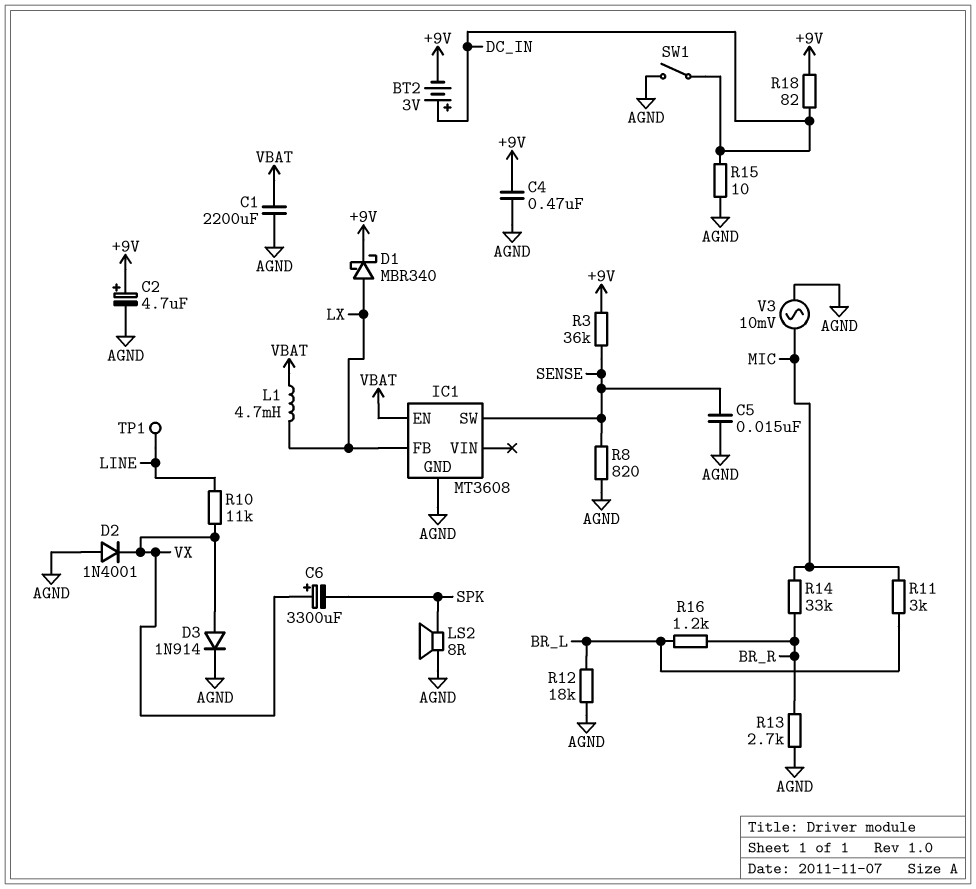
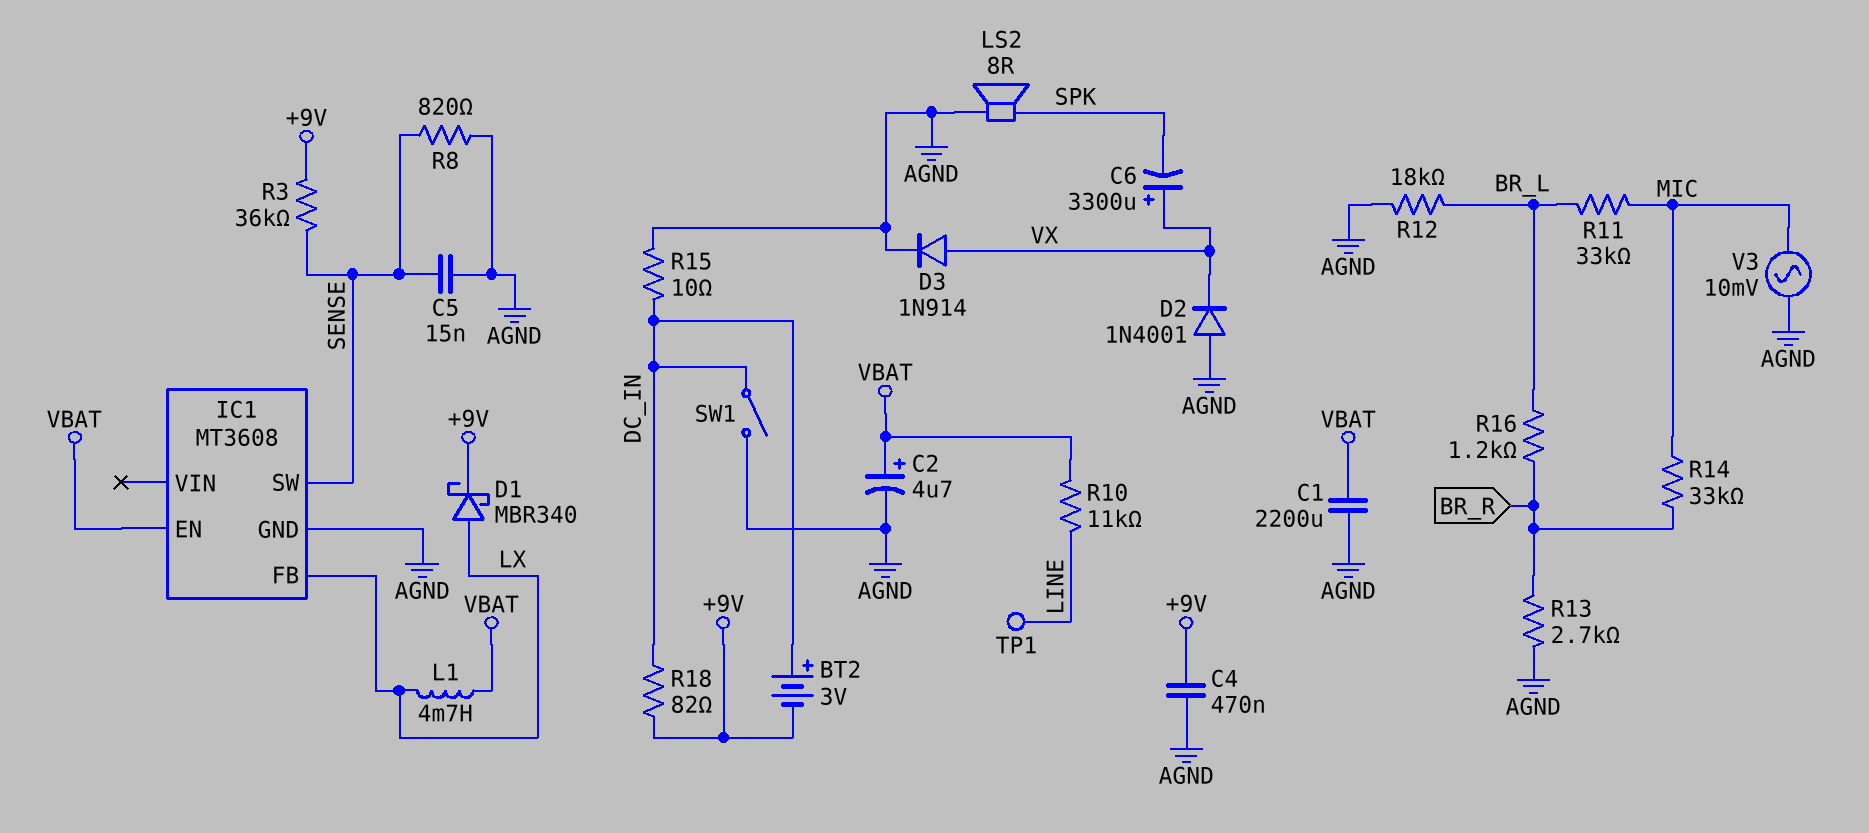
C2: 4.7uF (plus +9V, minus AGND) -> 4.7uF (plus VBAT, minus AGND)
R10: 11k (LINE, VX) -> 11k (LINE, VBAT)
R11: 3k (BR_L, MIC) -> 33k (BR_L, MIC)

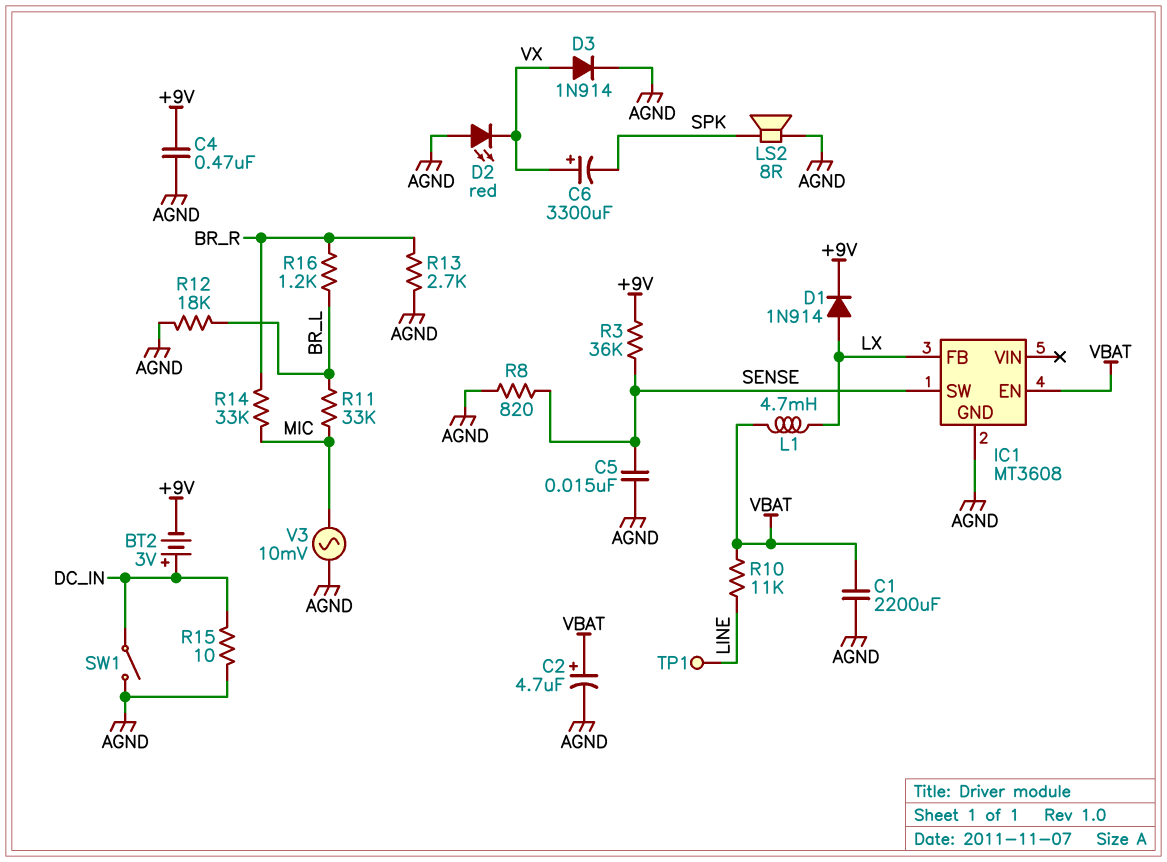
D1: schottky MBR340 (A LX, K +9V) -> diode 1N914 (A LX, K +9V)
D2: diode 1N4001 (A AGND, K VX) -> LED red (A AGND, K VX)
R18: 82 (+9V, DC_IN) -> none

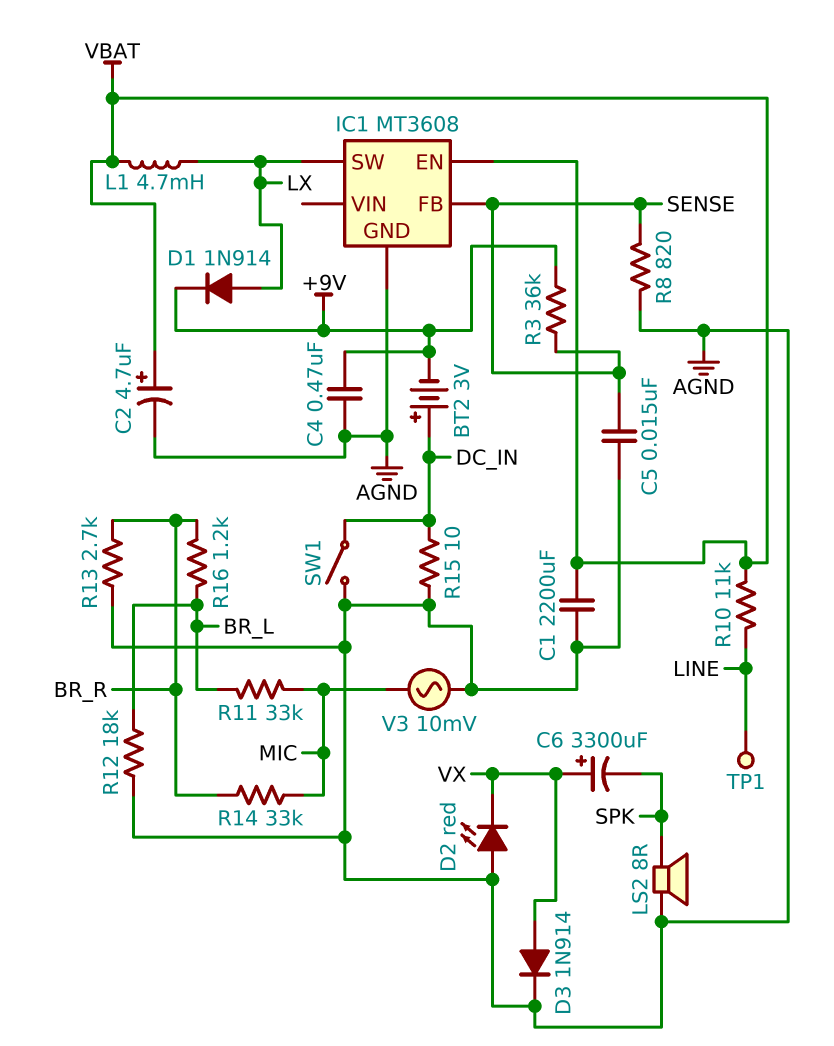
IC1 pin FB: LX -> SENSE
IC1 pin SW: SENSE -> LX

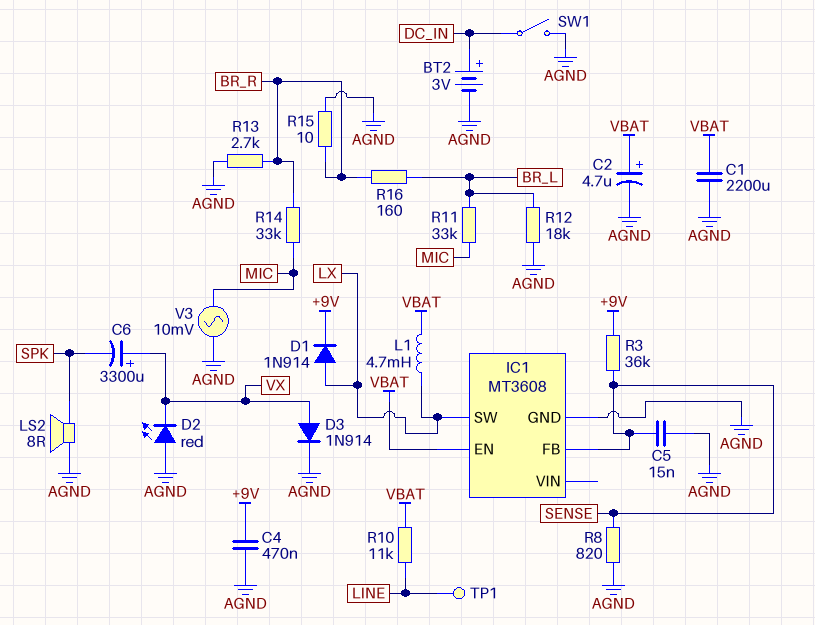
BT2: 3V (plus DC_IN, minus +9V) -> 3V (plus DC_IN, minus AGND)
R15: 10 (AGND, DC_IN) -> 10 (AGND, BR_R)
R16: 1.2k (BR_L, BR_R) -> 160 (BR_L, BR_R)

